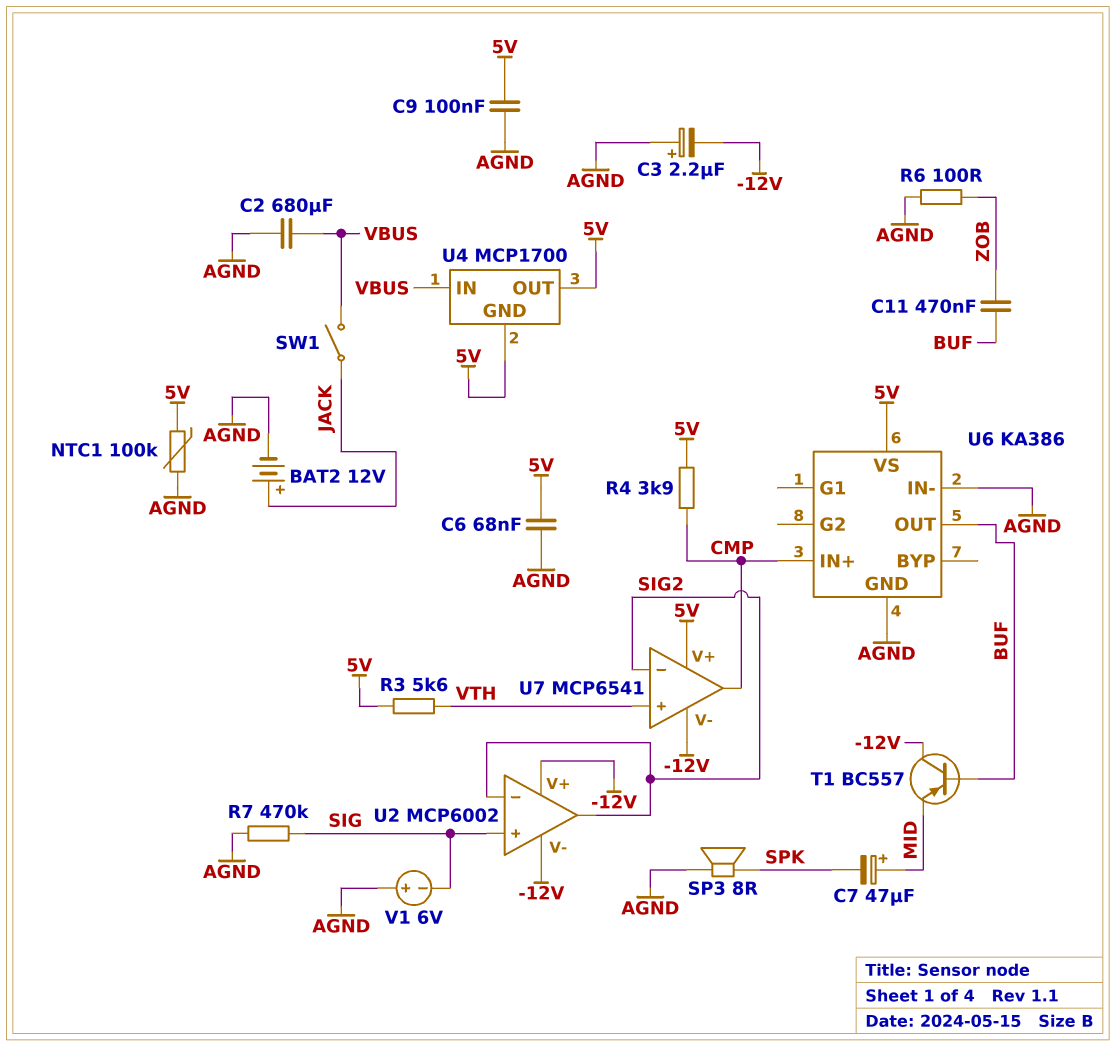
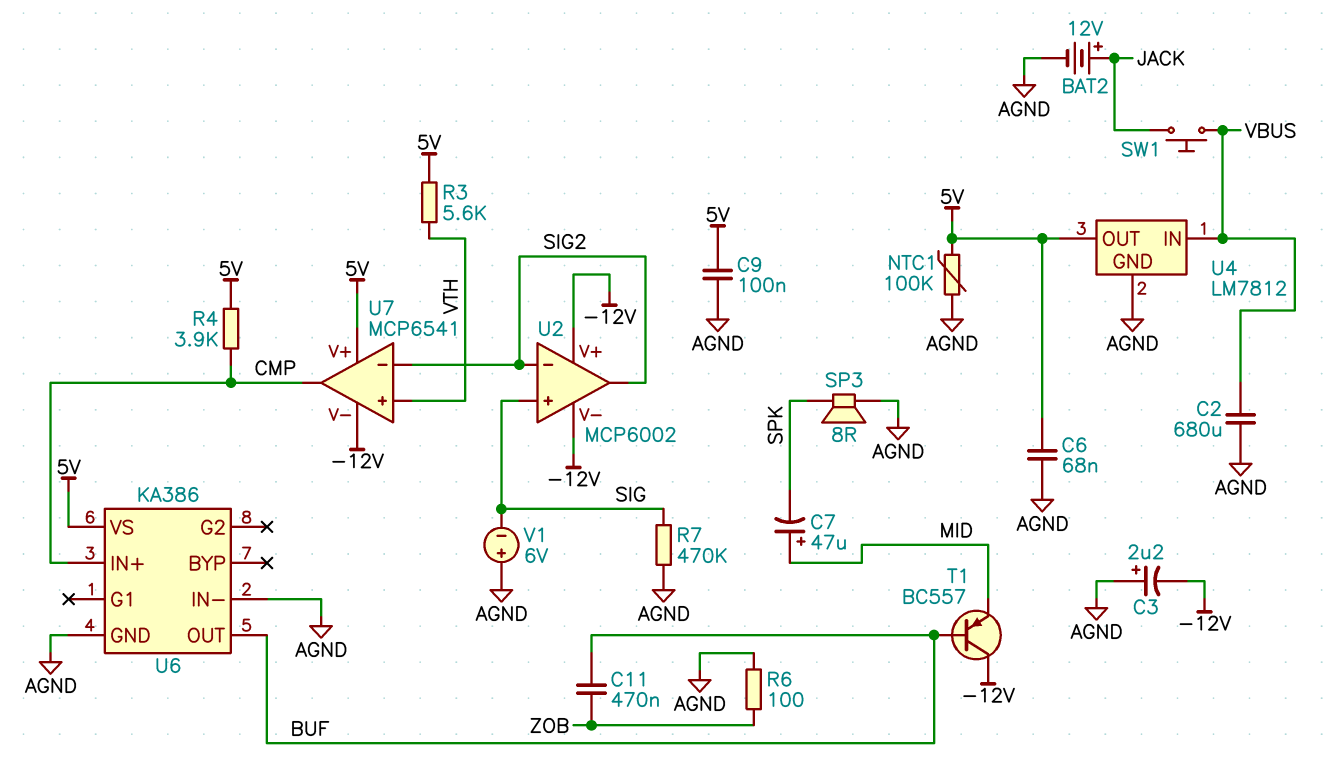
SW1: switch (JACK, VBUS) -> button (JACK, VBUS)
U4: MCP1700 -> LM7812
U4 pin GND: 5V -> AGND

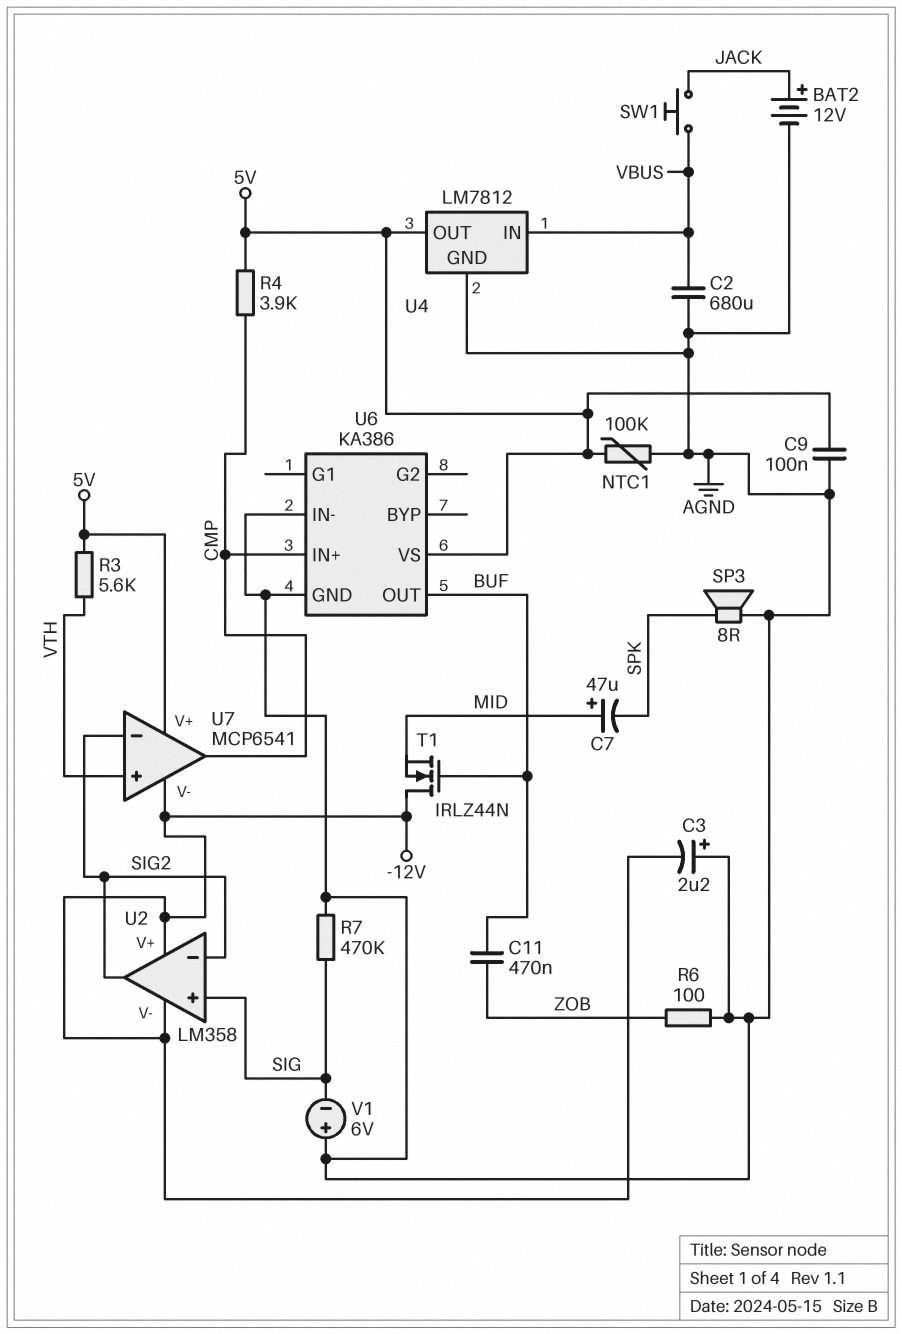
C6: 68nF (5V, AGND) -> none
T1: PNP BC557 (B BUF, C -12V, E MID) -> NMOS IRLZ44N (G BUF, D -12V, S MID)
U2: MCP6002 -> LM358

